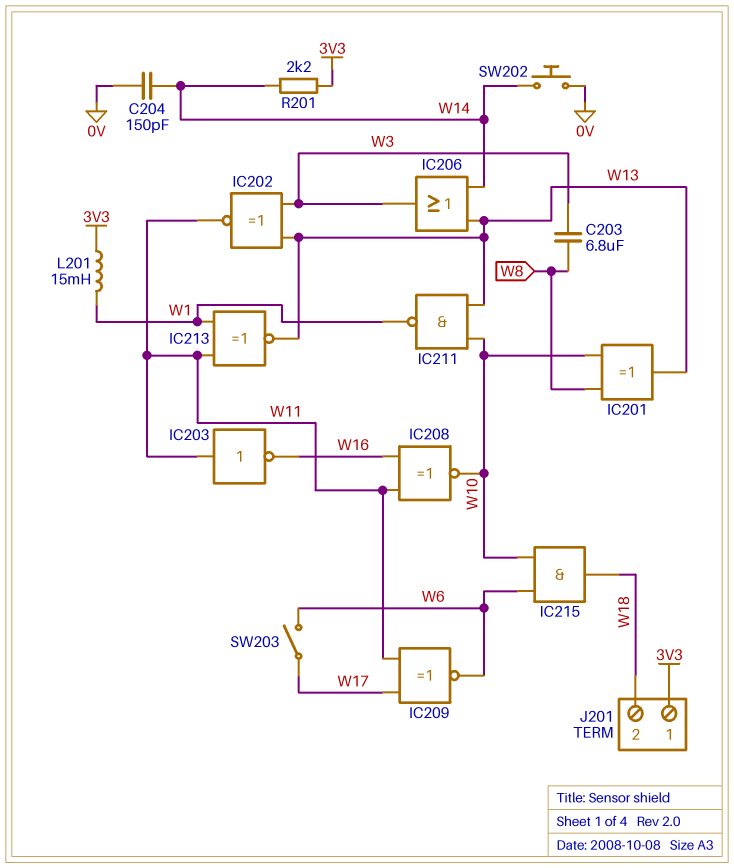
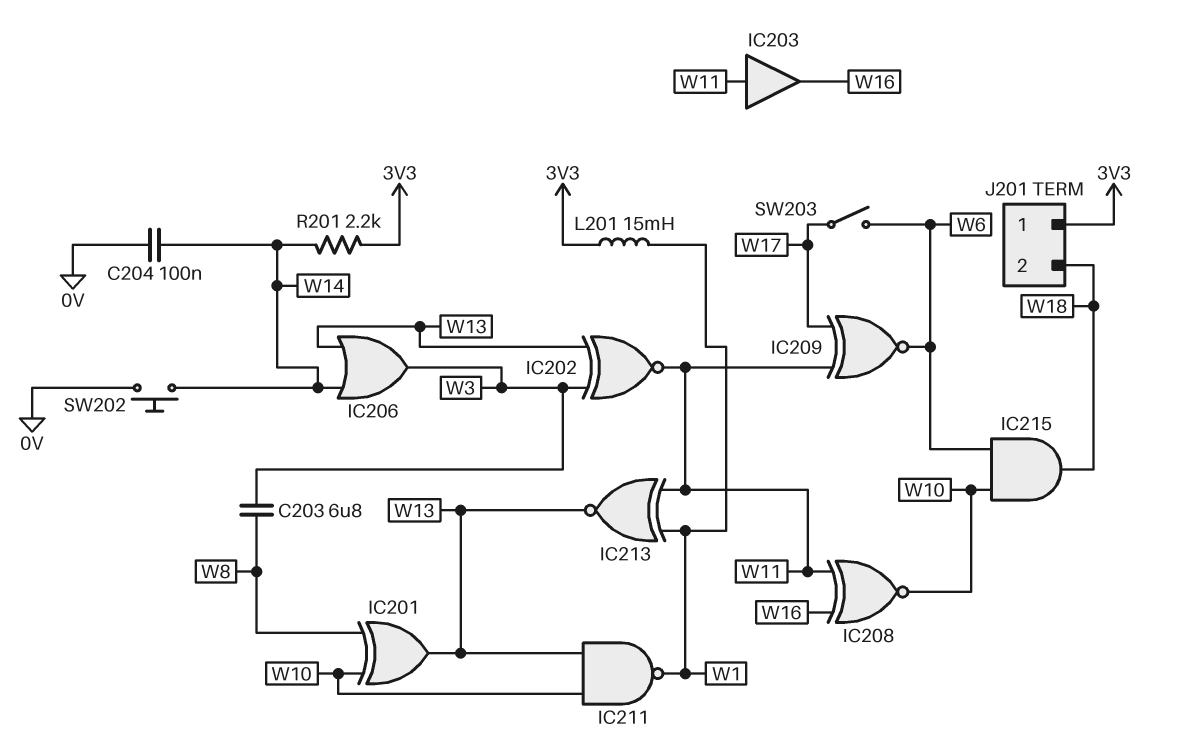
C204: 150pF (0V, W14) -> 100nF (0V, W14)
IC203: NOT (in W11, out W16) -> buffer (in W11, out W16)

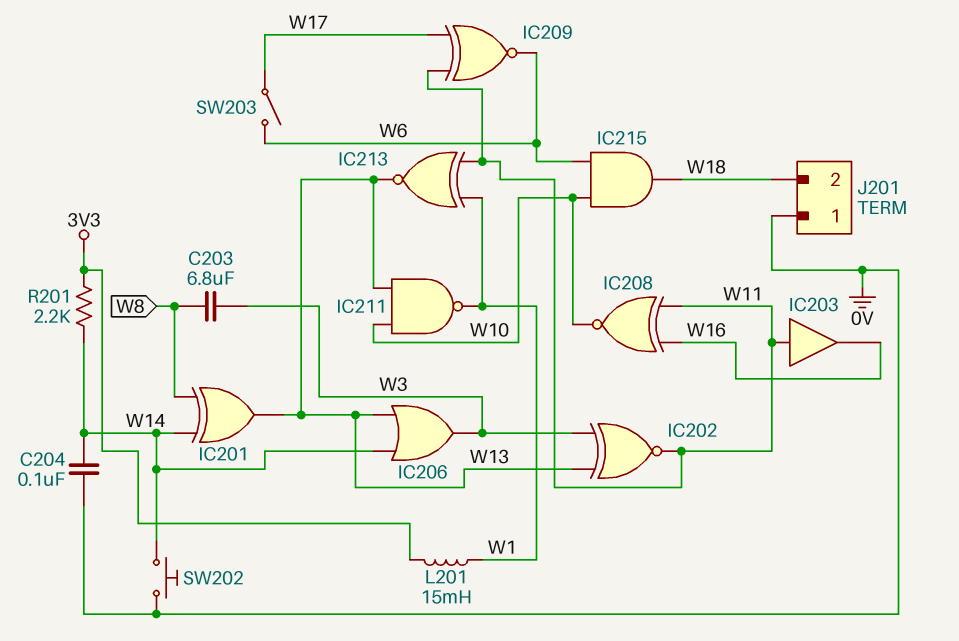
IC201: XOR (in W8, in W10, out W13) -> XOR (in W8, in W14, out W13)
J201 pin 1: 3V3 -> 0V

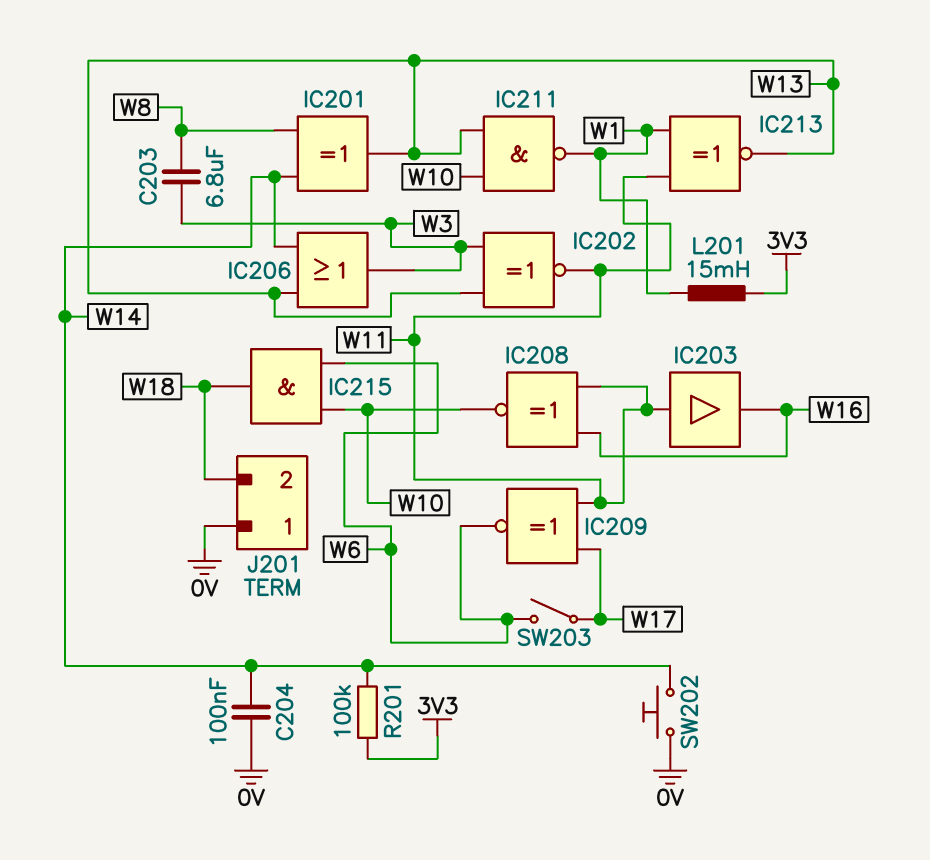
R201: 2.2k (3V3, W14) -> 100k (3V3, W14)

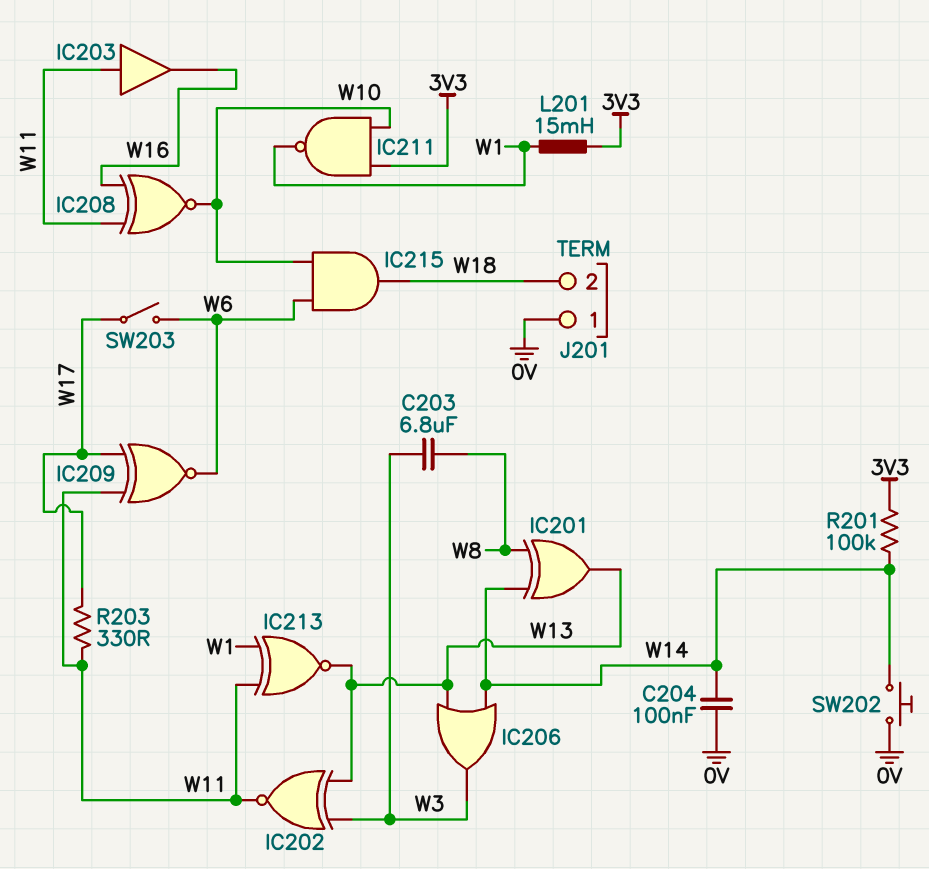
IC211: NAND (in W10, in W13, out W1) -> NAND (in 3V3, in W10, out W1)
R203: none -> 330 (W11, W17)

